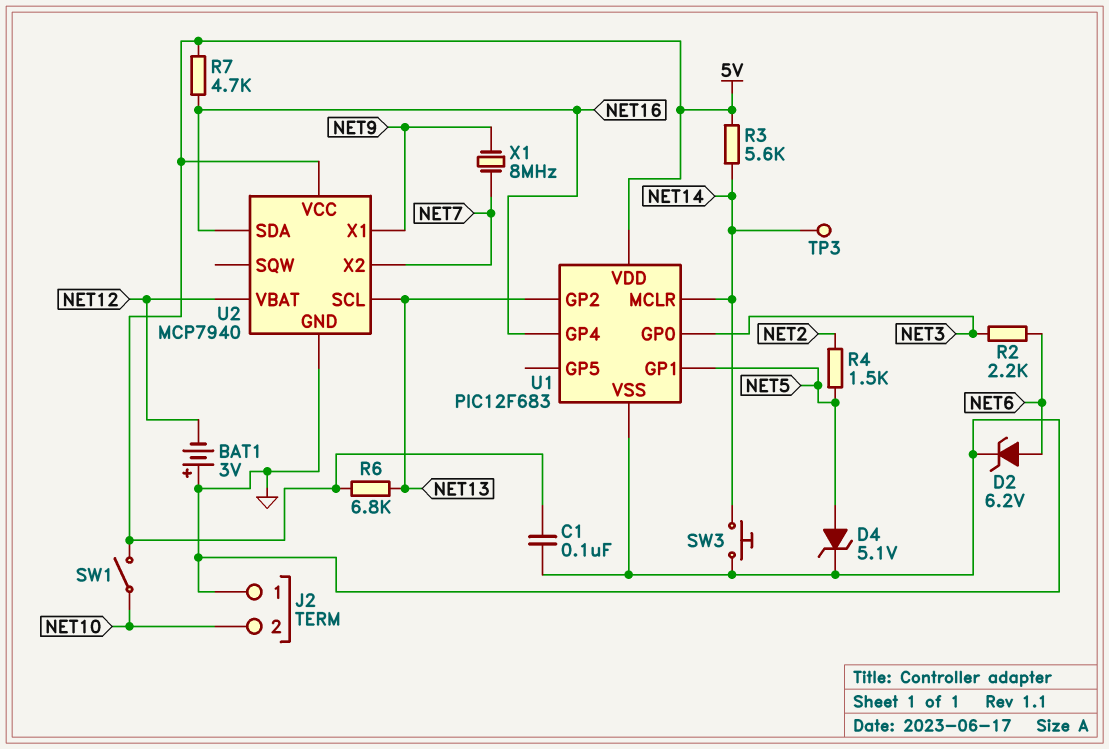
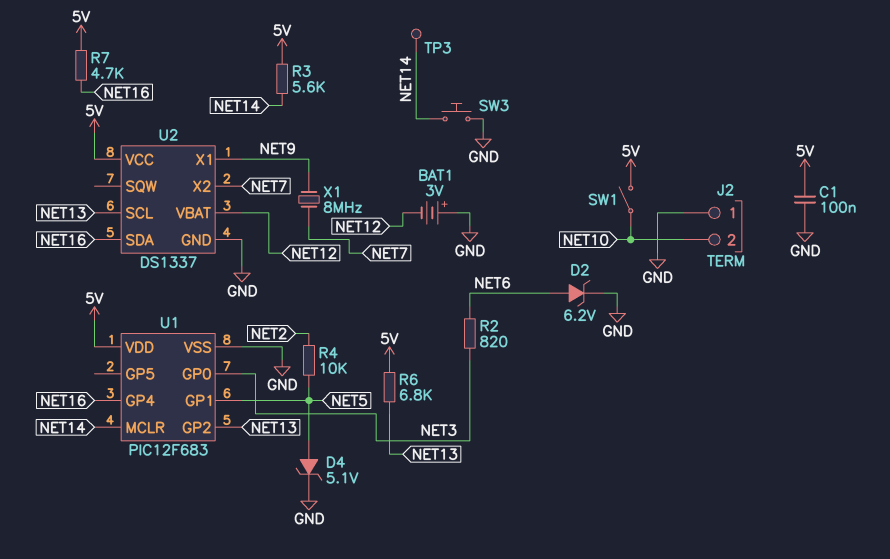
R2: 2.2k (NET3, NET6) -> 820 (NET3, NET6)
R4: 1.5k (NET2, NET5) -> 10k (NET2, NET5)
U2: MCP7940 -> DS1337

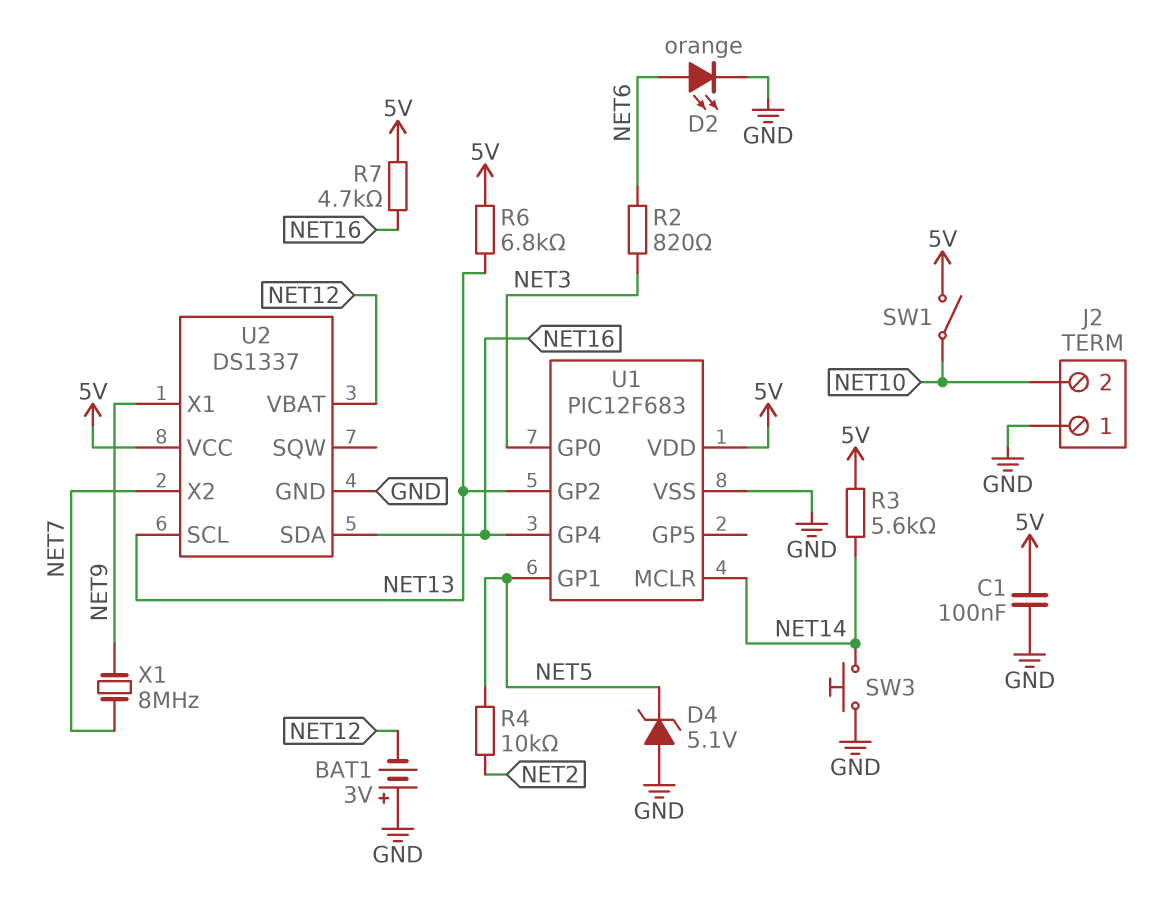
D2: zener 6.2V (A NET6, K GND) -> LED orange (A NET6, K GND)
D4: zener 5.1V (A NET5, K GND) -> zener 5.1V (A GND, K NET5)
TP3: test point (NET14) -> none

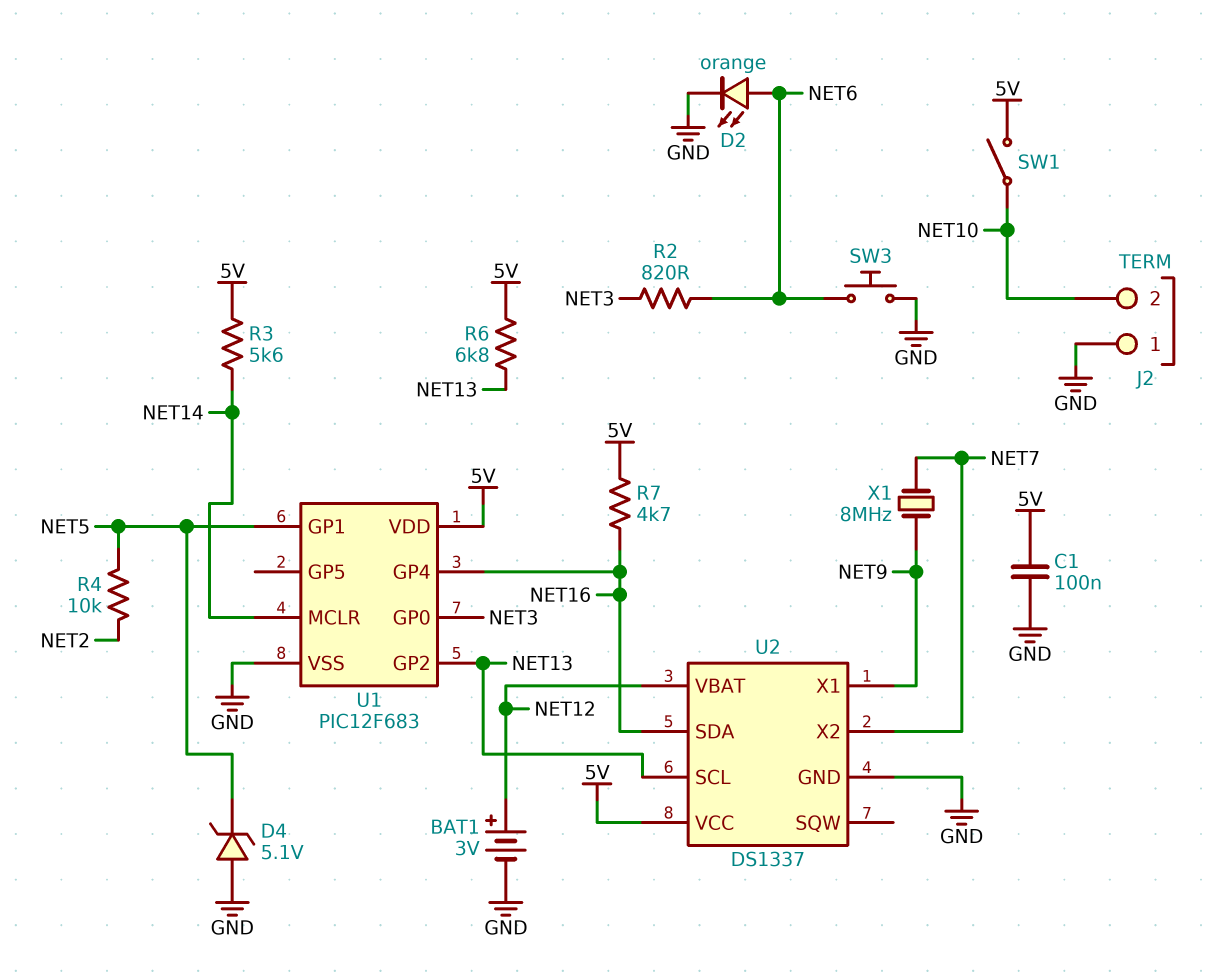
BAT1: 3V (plus GND, minus NET12) -> 3V (plus NET12, minus GND)
SW3: button (GND, NET14) -> button (GND, NET6)

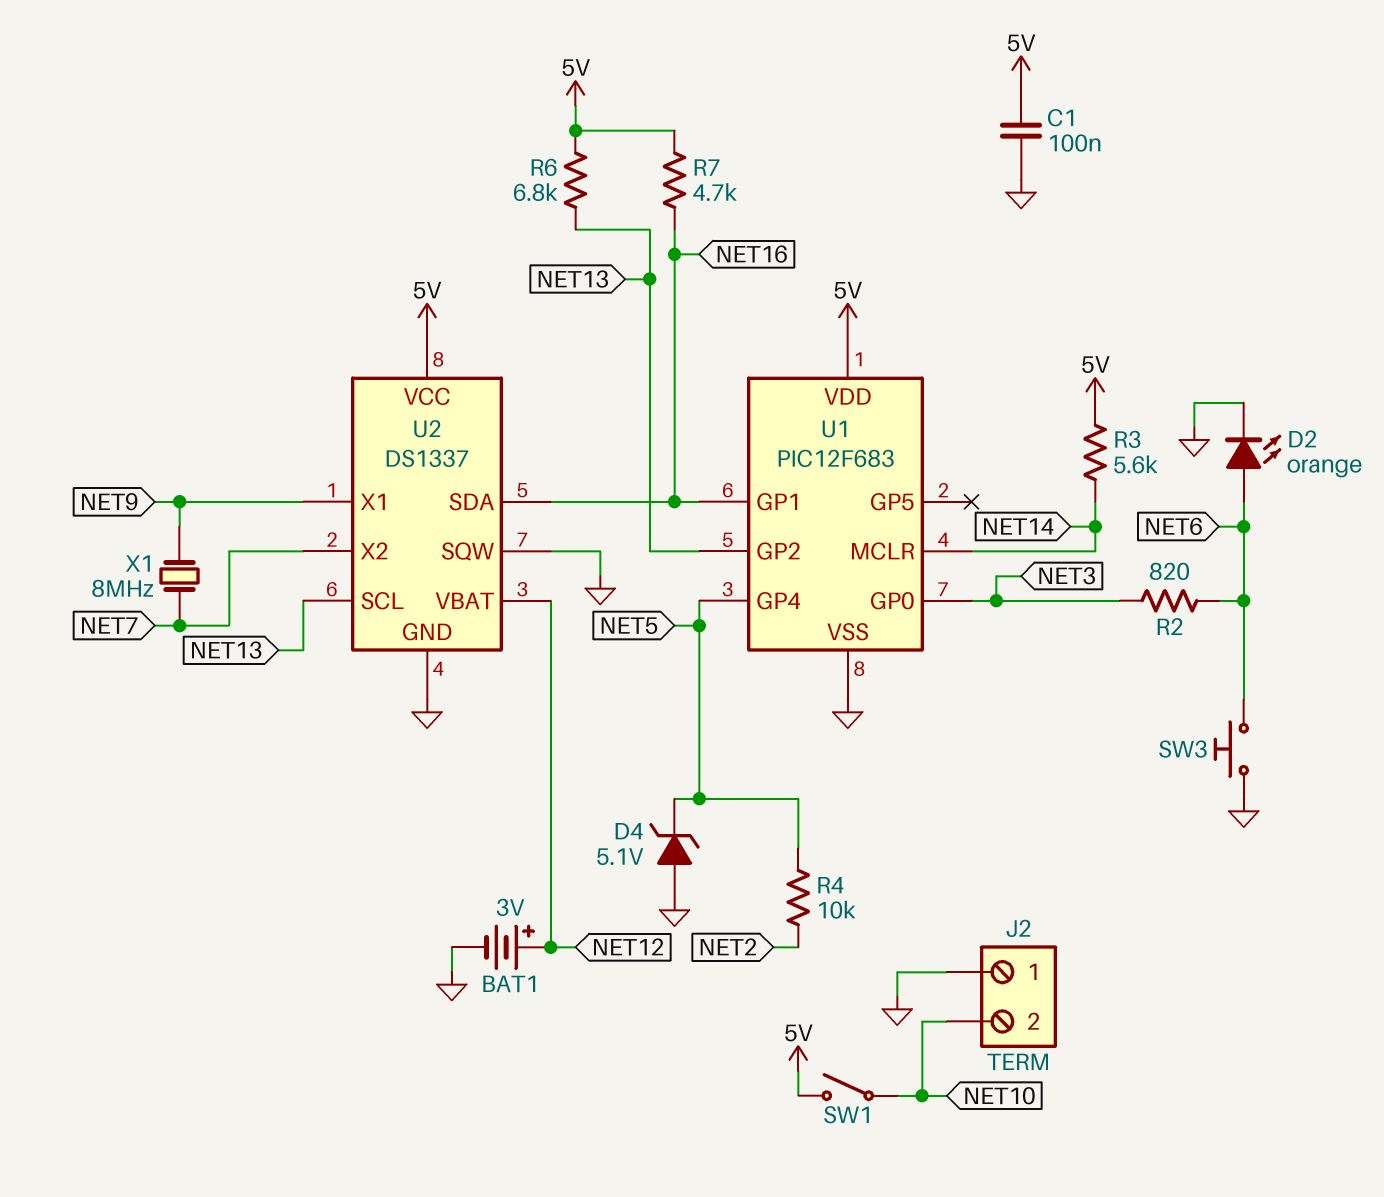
U1 pin GP1: NET5 -> NET16
U1 pin GP4: NET16 -> NET5
U2 pin SQW: none -> GND

